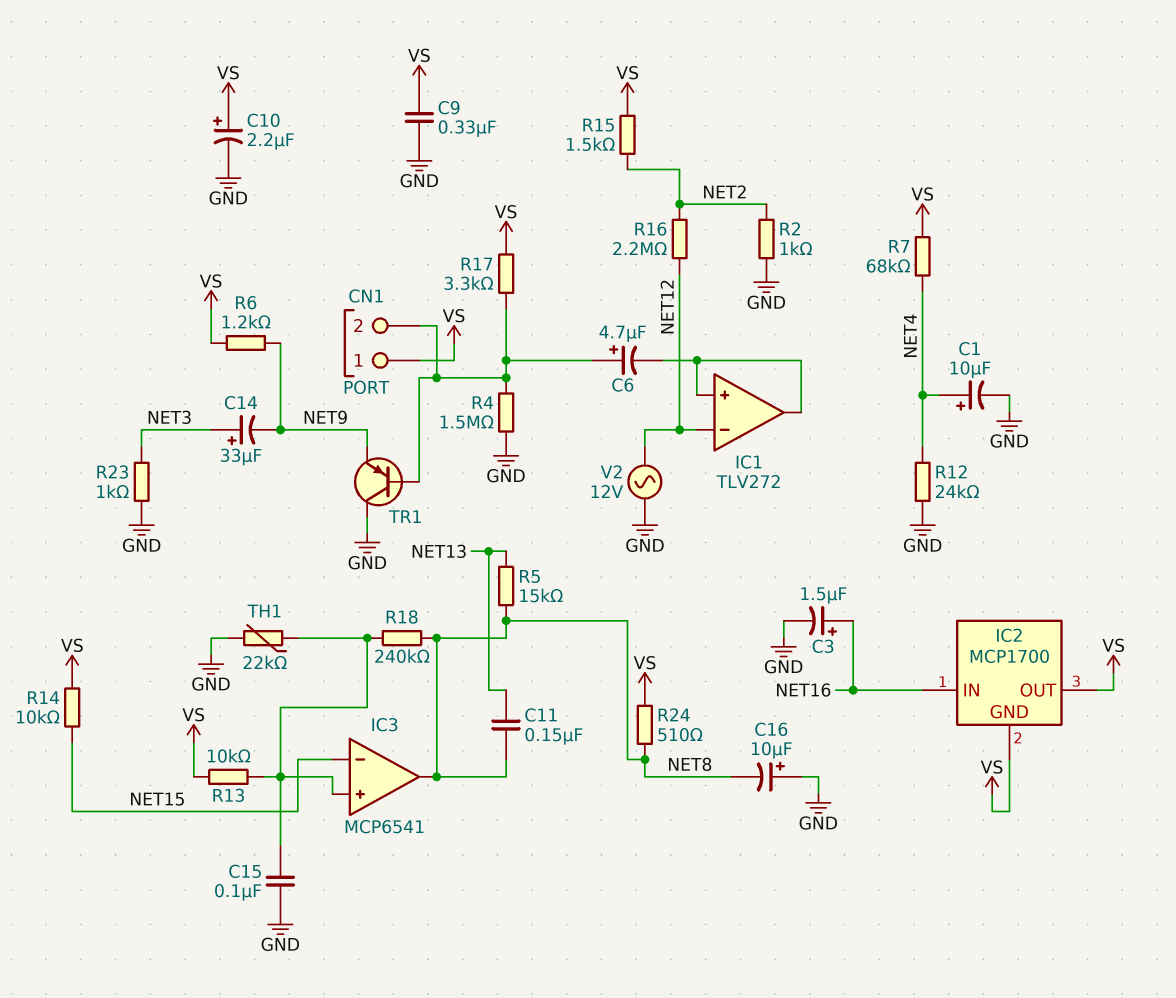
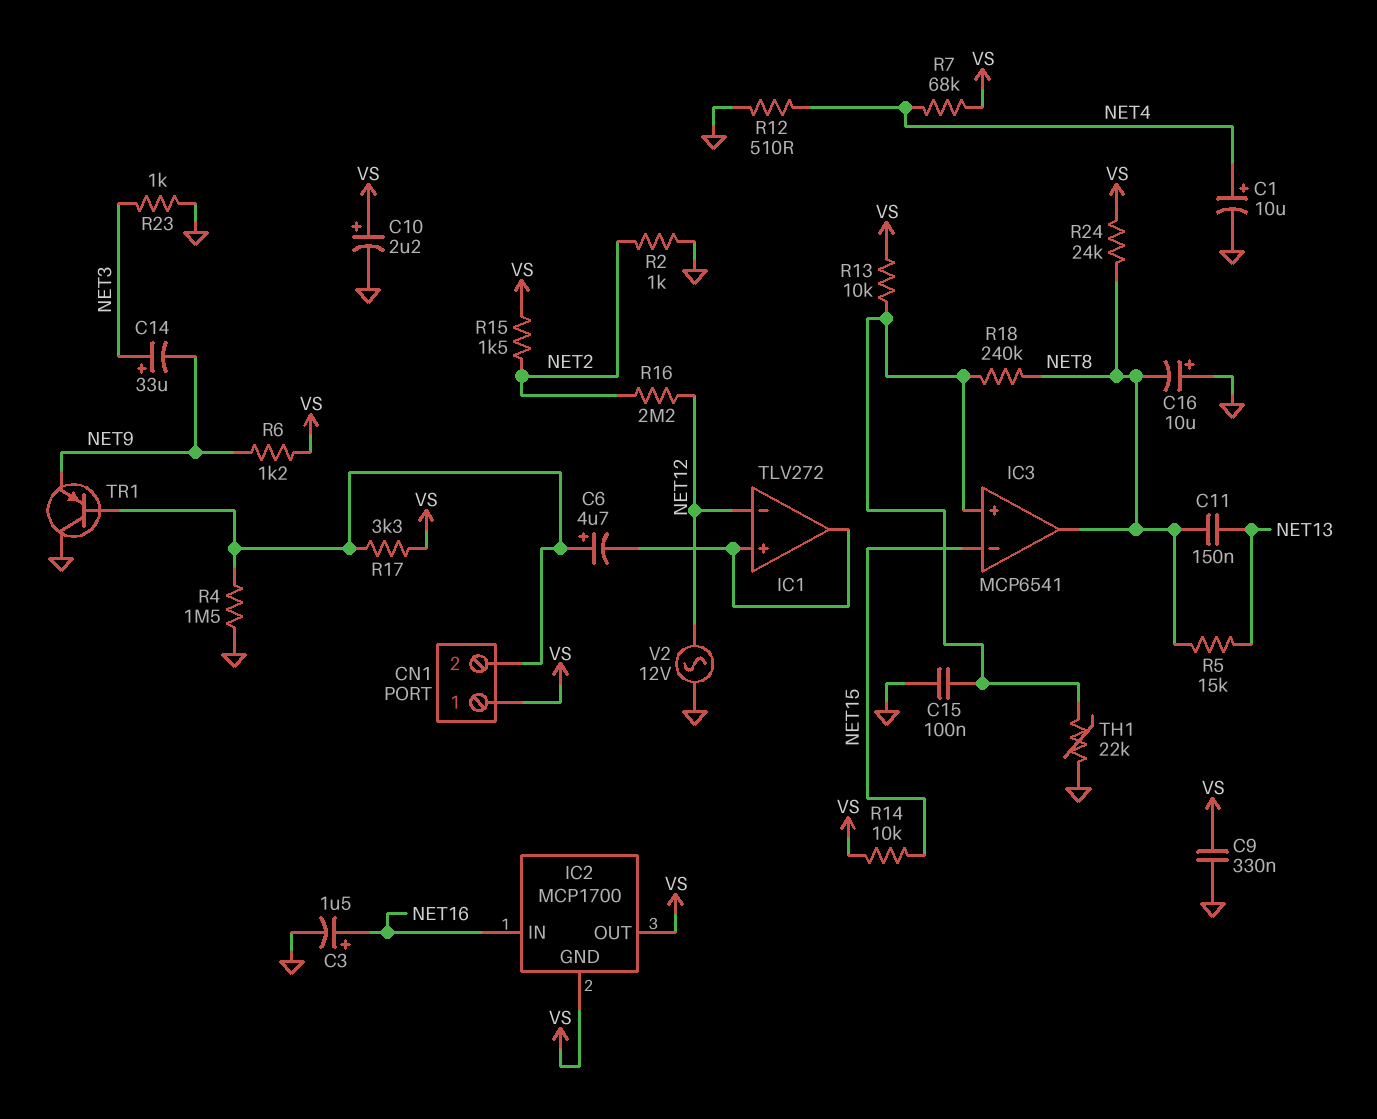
R12: 24k (GND, NET4) -> 510 (GND, NET4)
R24: 510 (NET8, VS) -> 24k (NET8, VS)

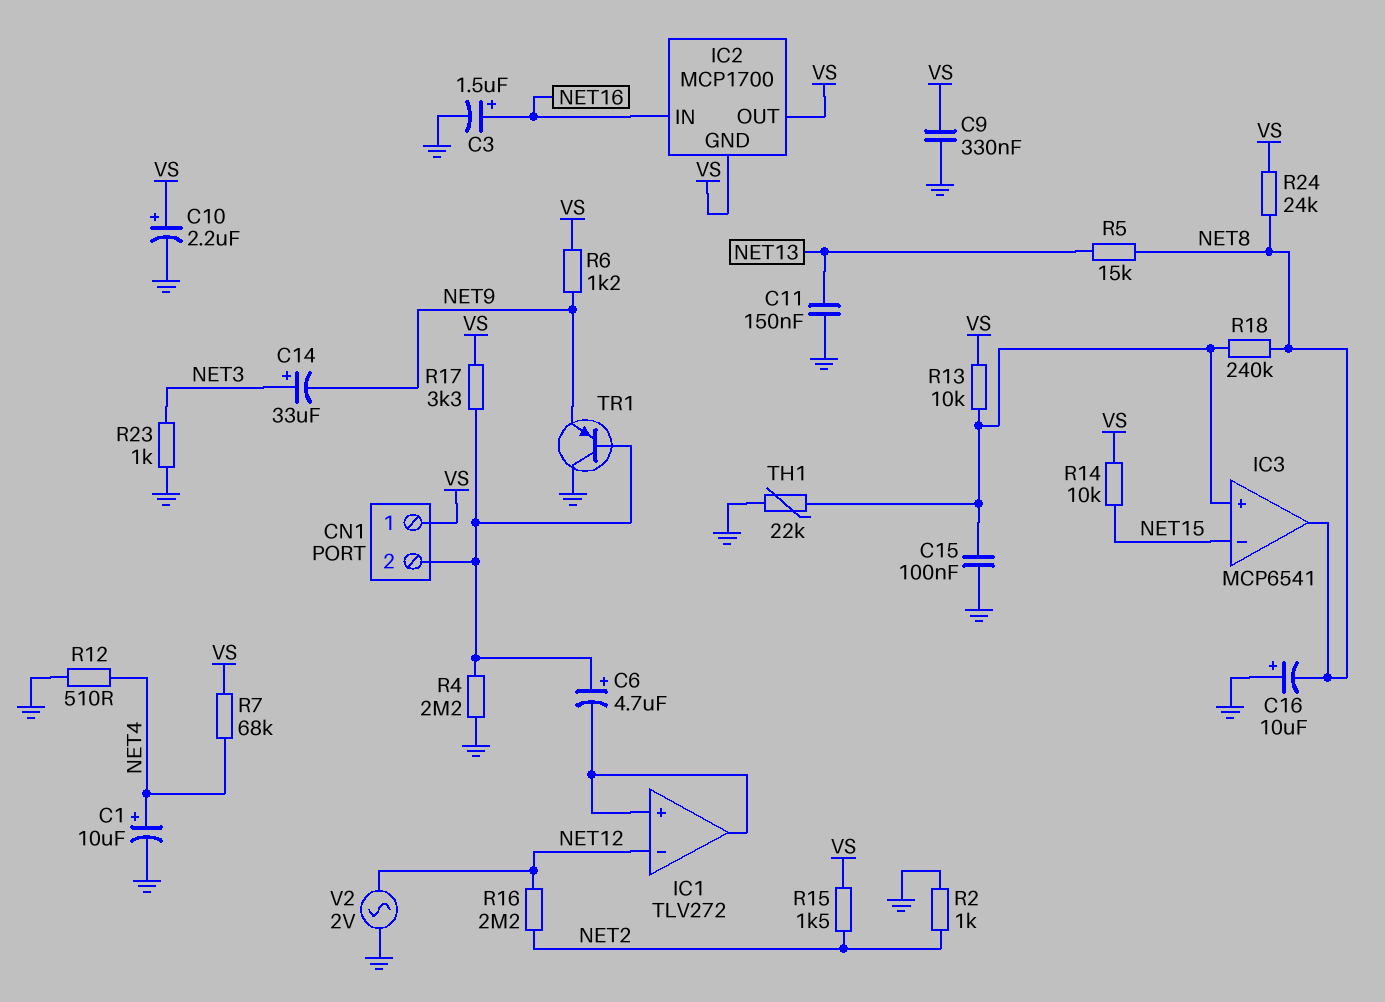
C11: 150nF (NET8, NET13) -> 150nF (GND, NET13)
R4: 1.5M (CN1/2, GND) -> 2.2M (CN1/2, GND)
V2: AC 12V (GND, NET12) -> AC 2V (GND, NET12)

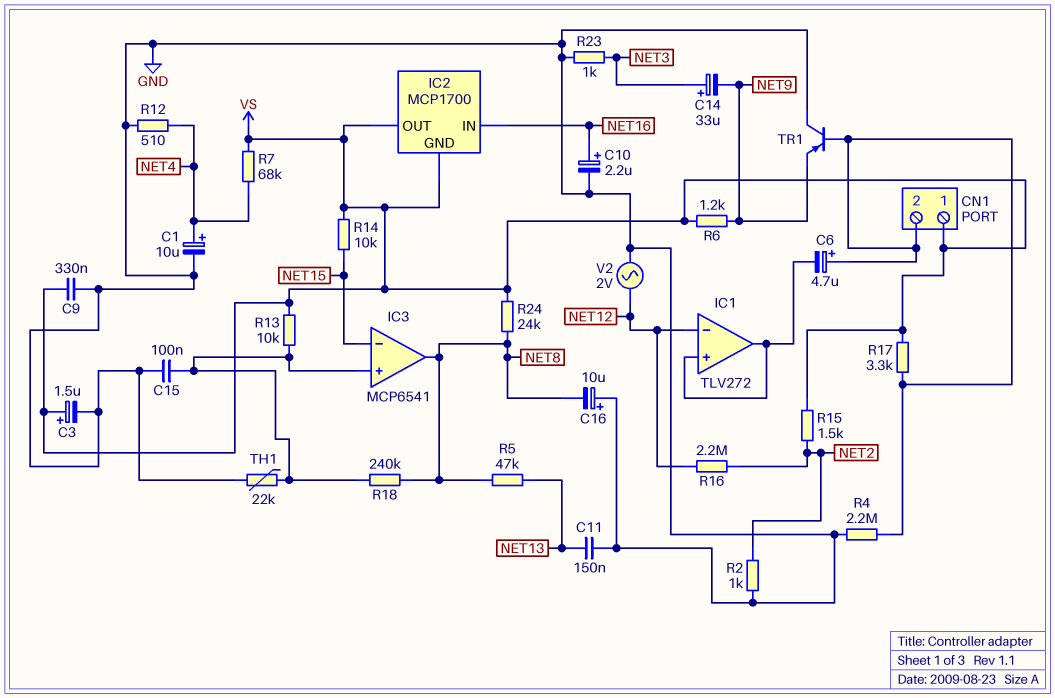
C3: 1.5uF (plus NET16, minus GND) -> 1.5uF (plus VS, minus GND)
C10: 2.2uF (plus VS, minus GND) -> 2.2uF (plus NET16, minus GND)
R5: 15k (NET8, NET13) -> 47k (NET8, NET13)

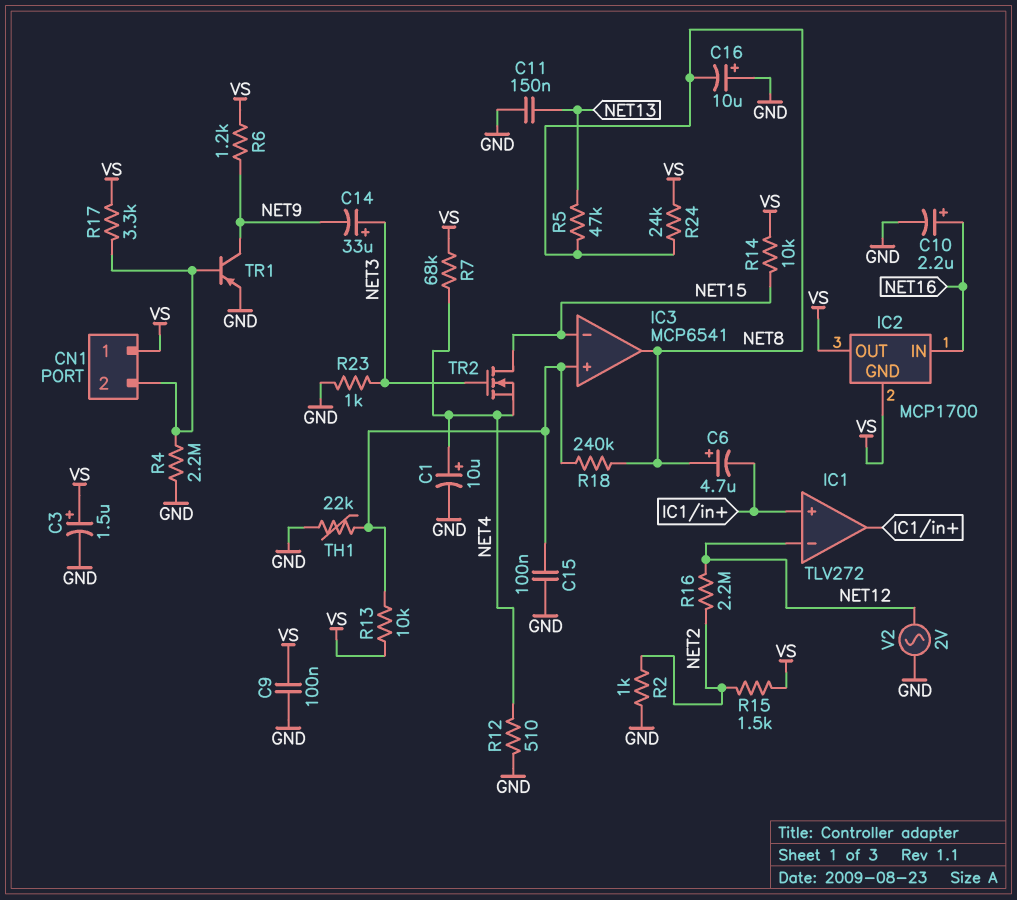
C6: 4.7uF (plus CN1/2, minus IC1/in+) -> 4.7uF (plus NET8, minus IC1/in+)
C9: 330nF (GND, VS) -> 100nF (GND, VS)
TR1: PNP (B CN1/2, C GND, E NET9) -> PNP (B CN1/2, C NET9, E GND)
TR2: none -> NMOS (G NET3, D NET15, S NET4)

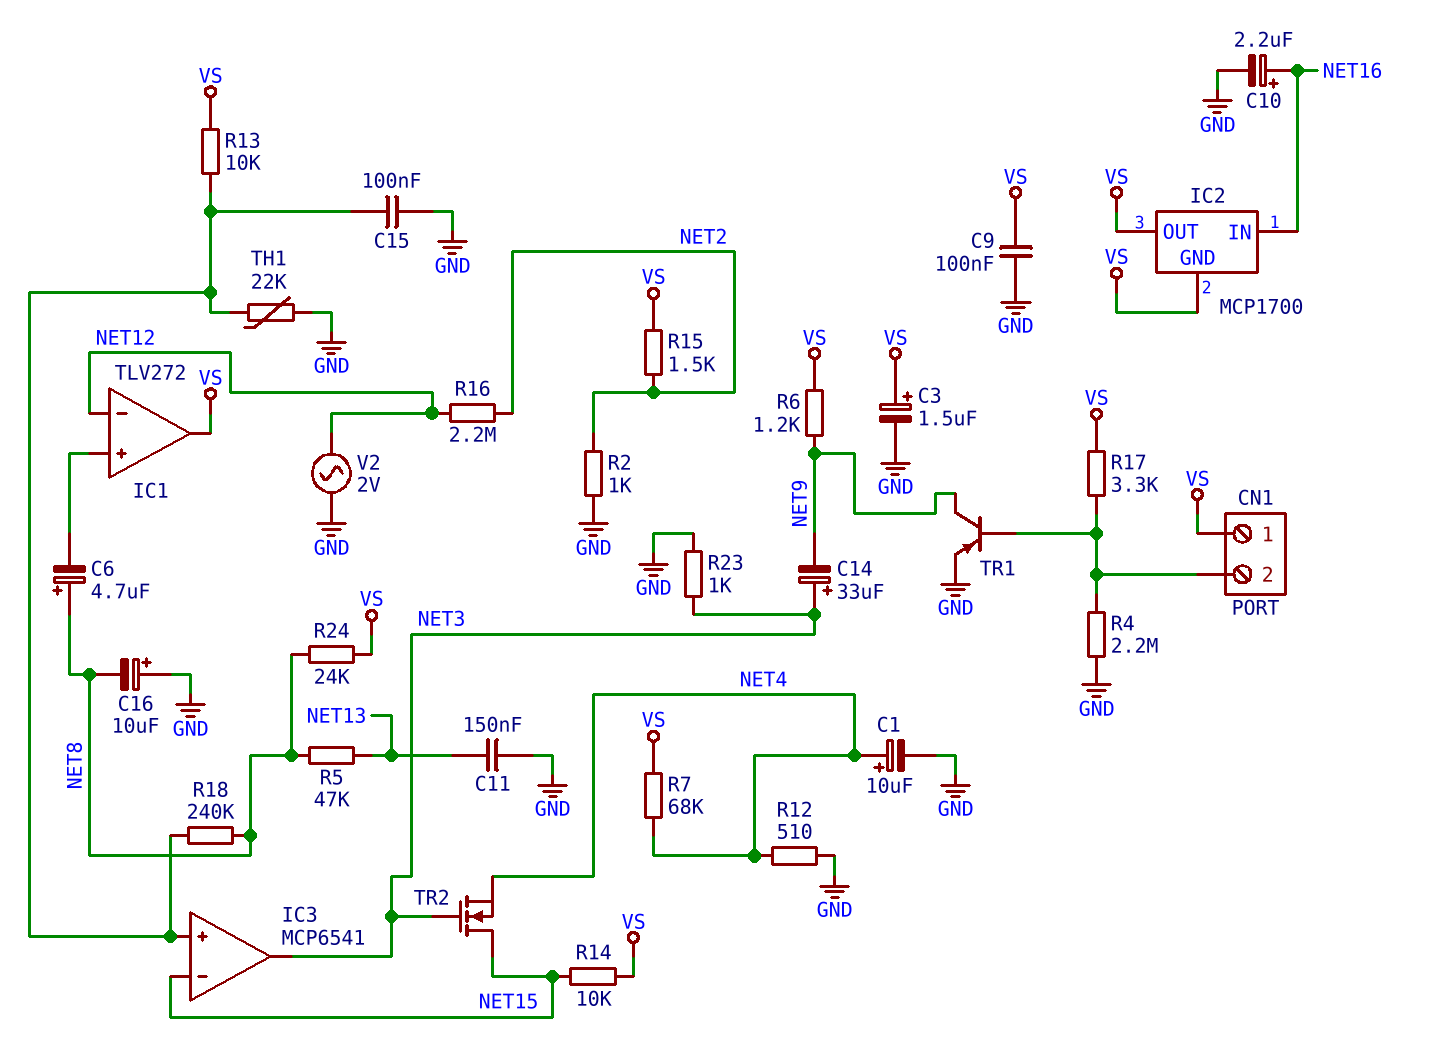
IC1 pin out: IC1/in+ -> VS
IC3 pin out: NET8 -> NET3

